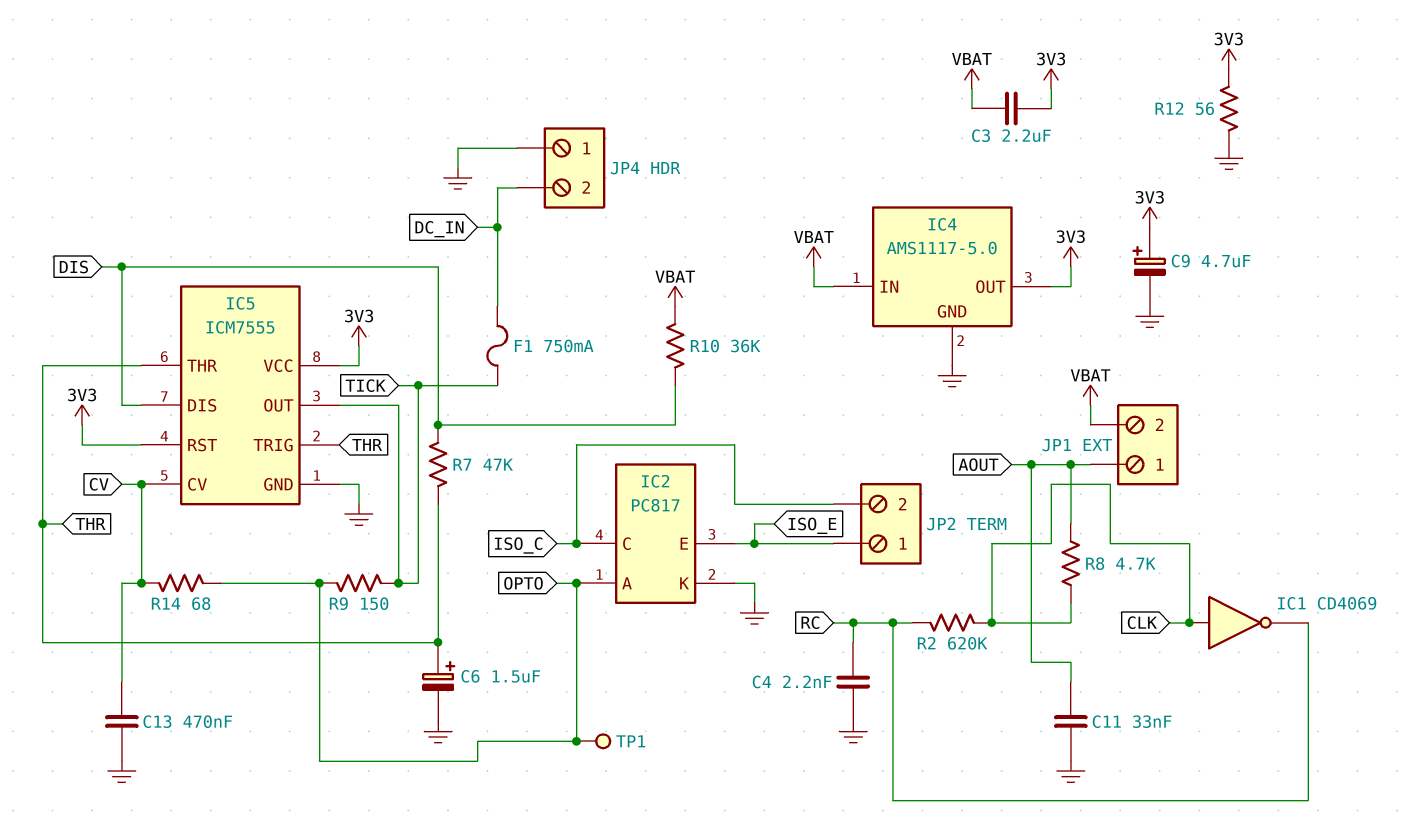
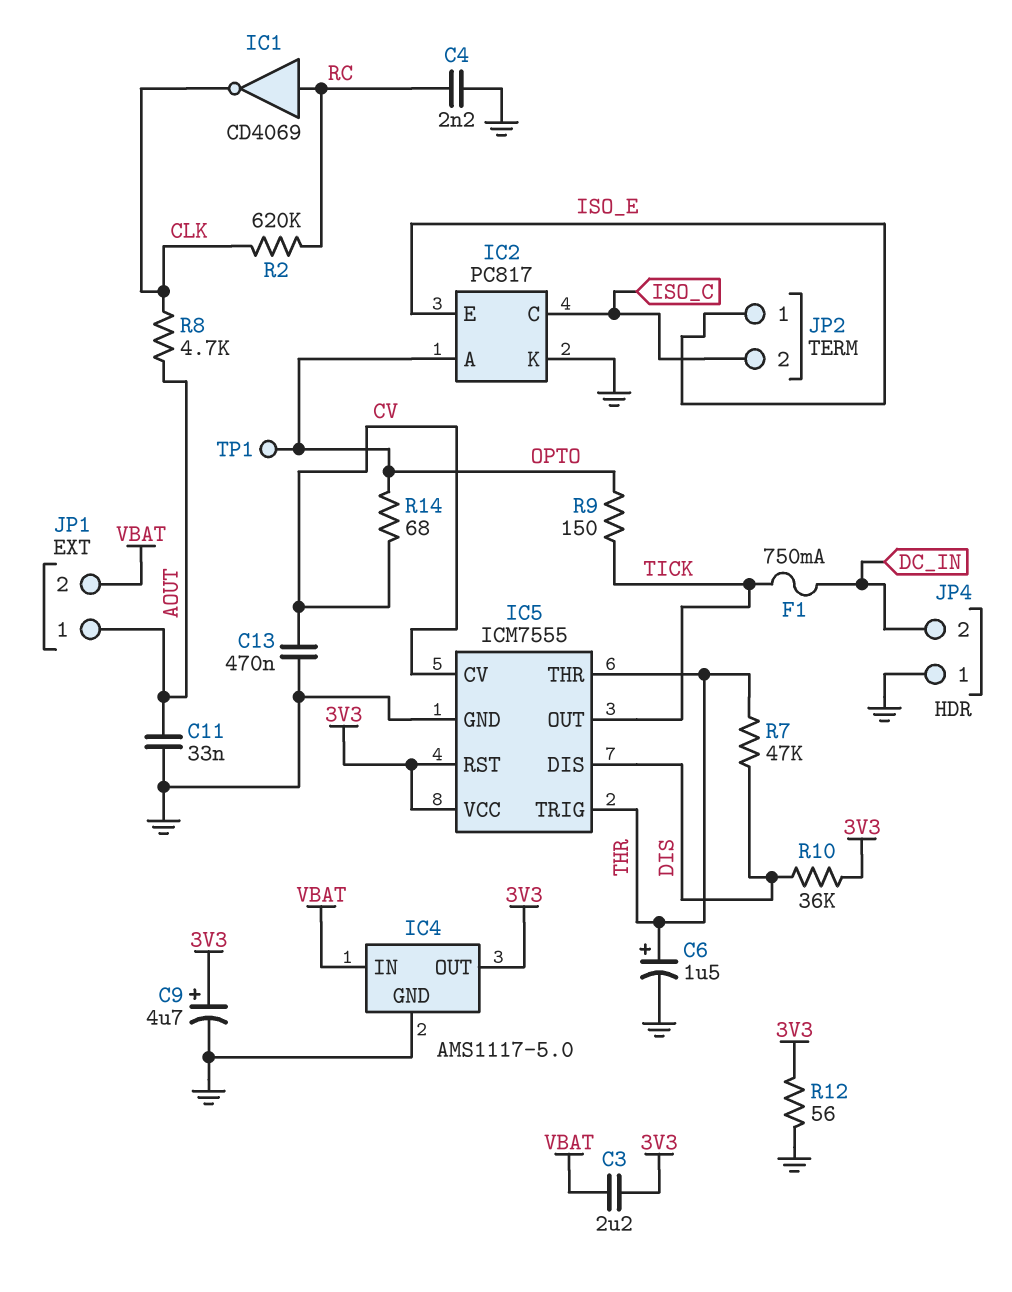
IC1: NOT CD4069 (in CLK, out RC) -> NOT CD4069 (in RC, out CLK)
R10: 36k (DIS, VBAT) -> 36k (3V3, DIS)

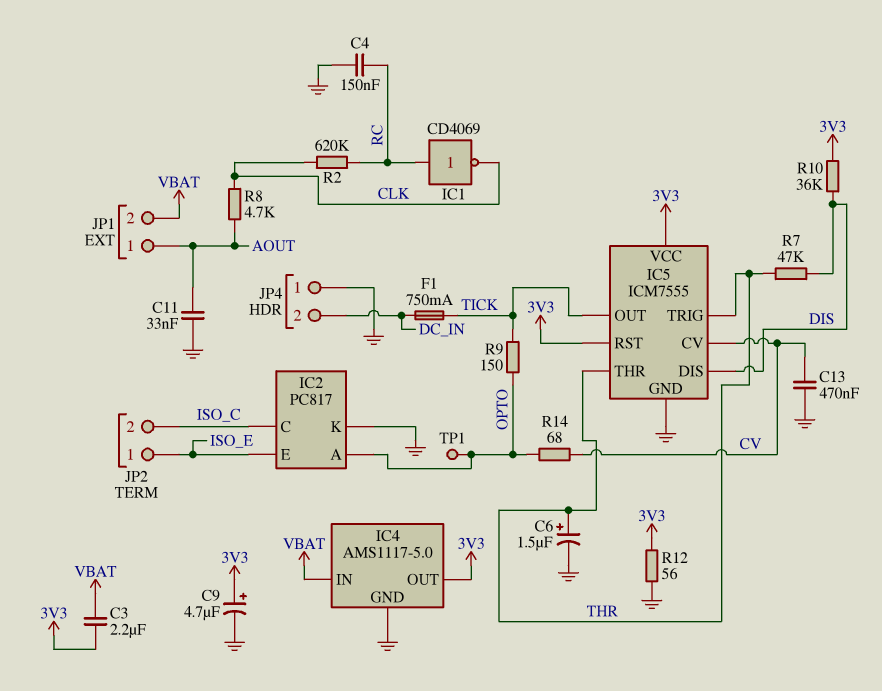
C4: 2.2nF (GND, RC) -> 150nF (GND, RC)

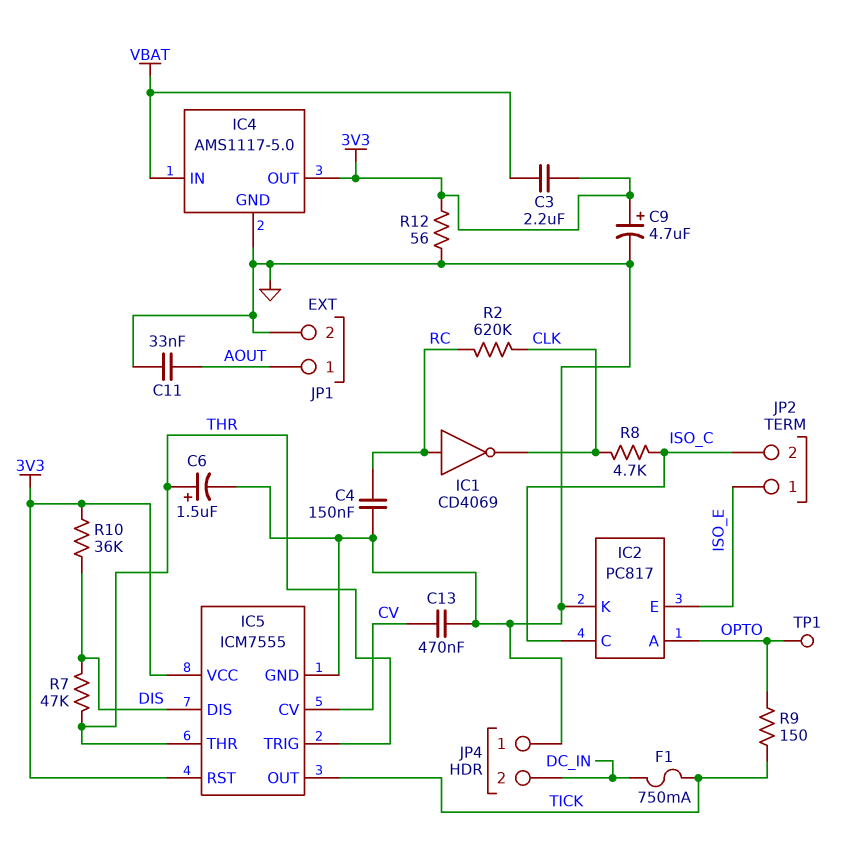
JP1 pin 2: VBAT -> GND
R8: 4.7k (AOUT, CLK) -> 4.7k (CLK, ISO_C)
R14: 68 (CV, OPTO) -> none

